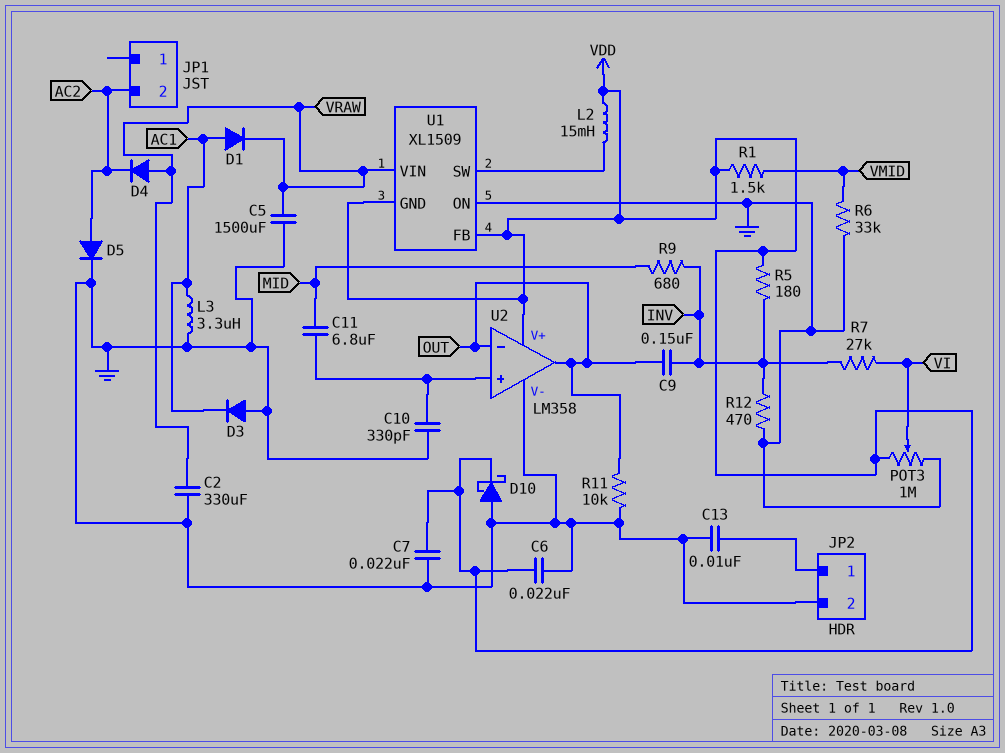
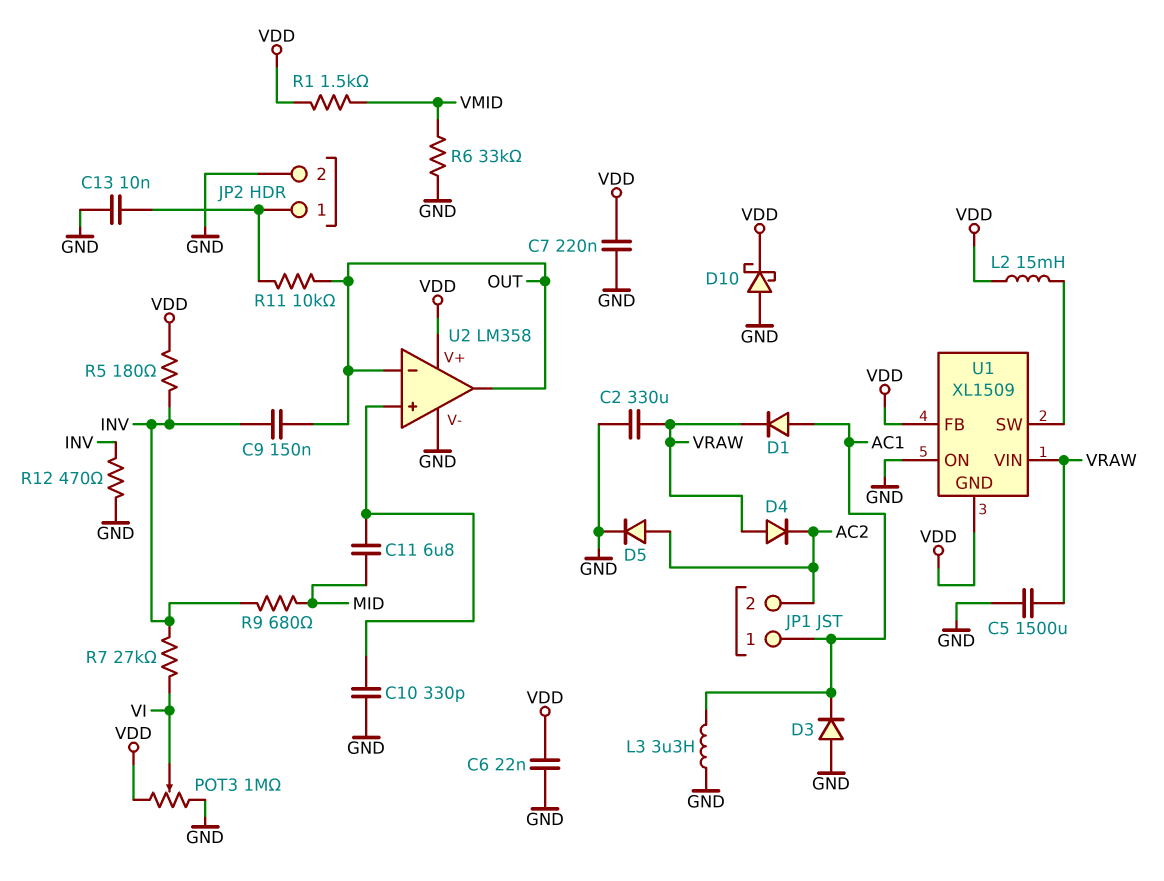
C7: 22nF (GND, VDD) -> 220nF (GND, VDD)
JP1 pin 1: none -> AC1
R11: 10k (GND, OUT) -> 10k (JP2/1, OUT)

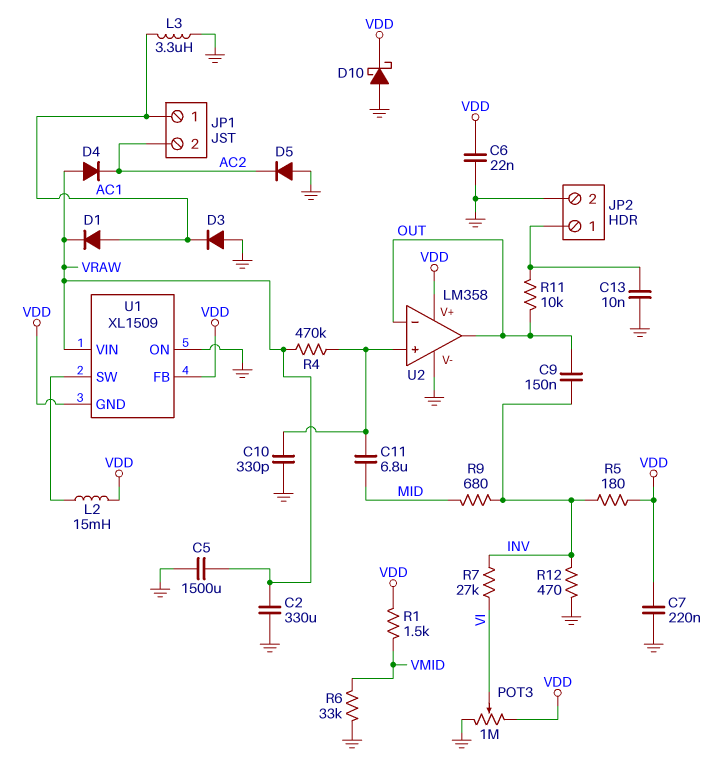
D5: diode (A AC2, K GND) -> diode (A GND, K AC2)
R4: none -> 470k (U2/in+, VRAW)

